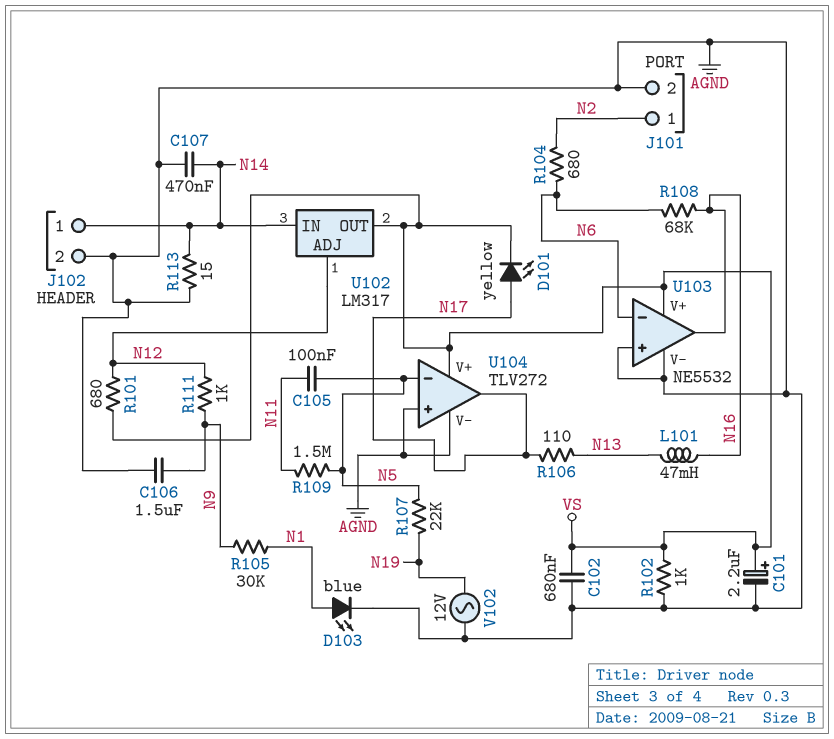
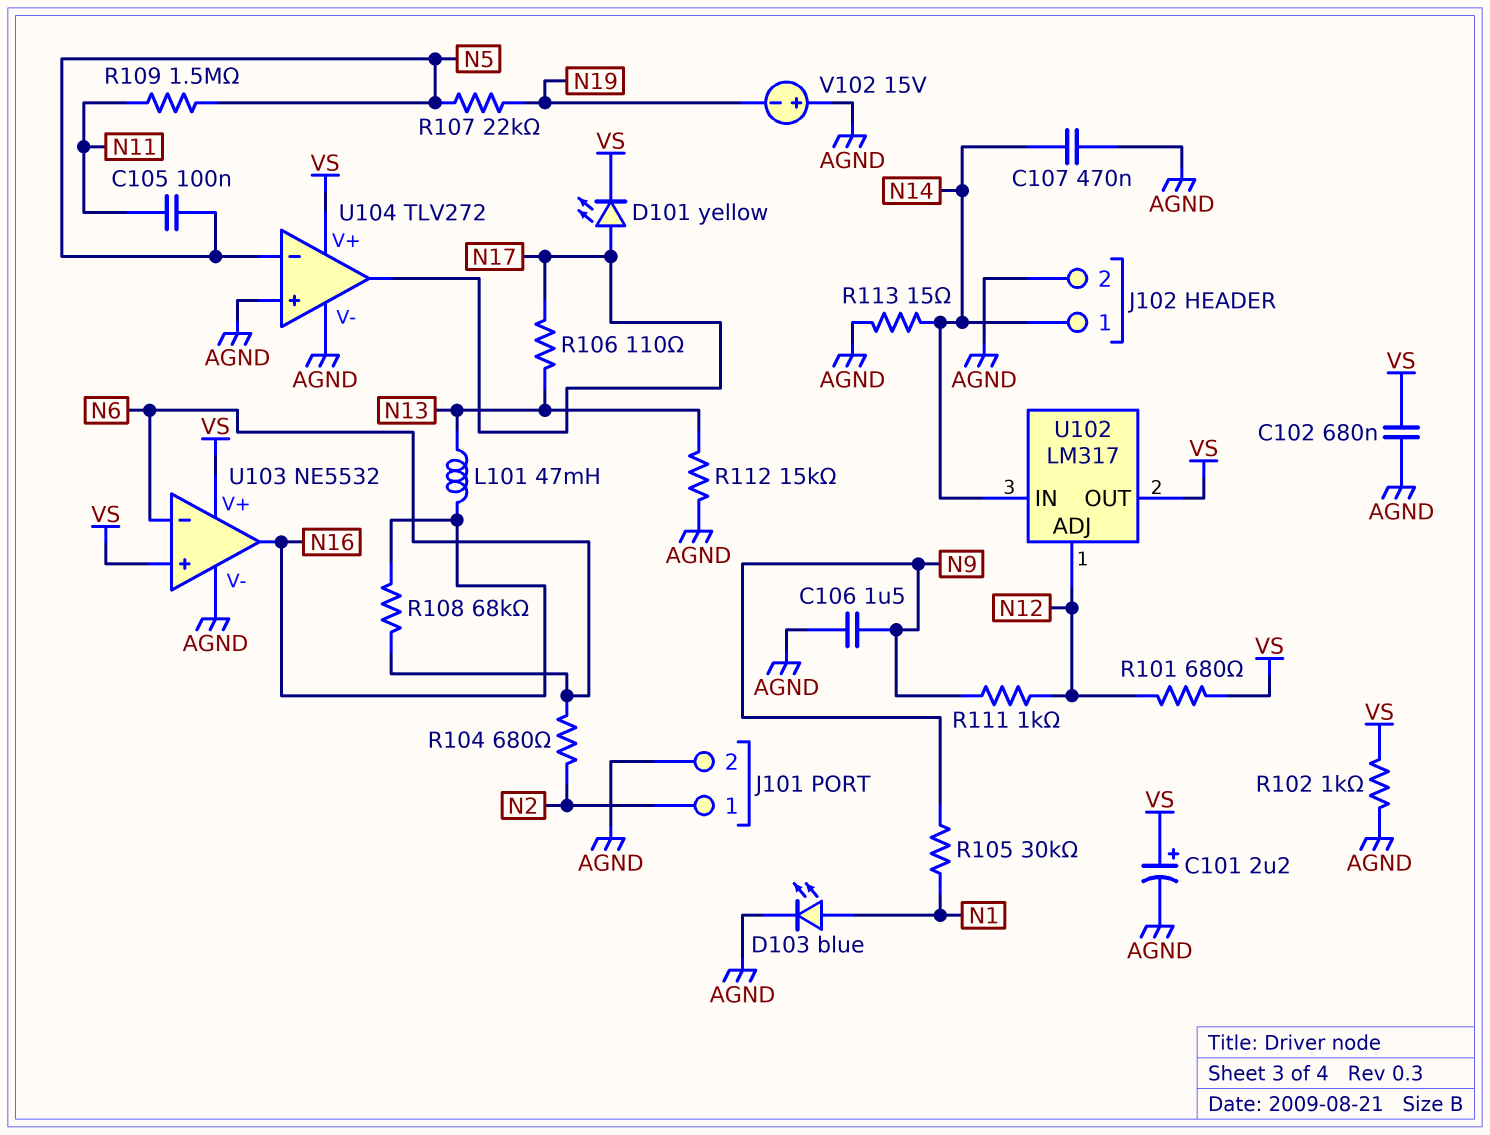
R112: none -> 15k (AGND, N13)
U103 pin in+: AGND -> VS
V102: AC 12V (AGND, N19) -> 15V (plus AGND, minus N19)

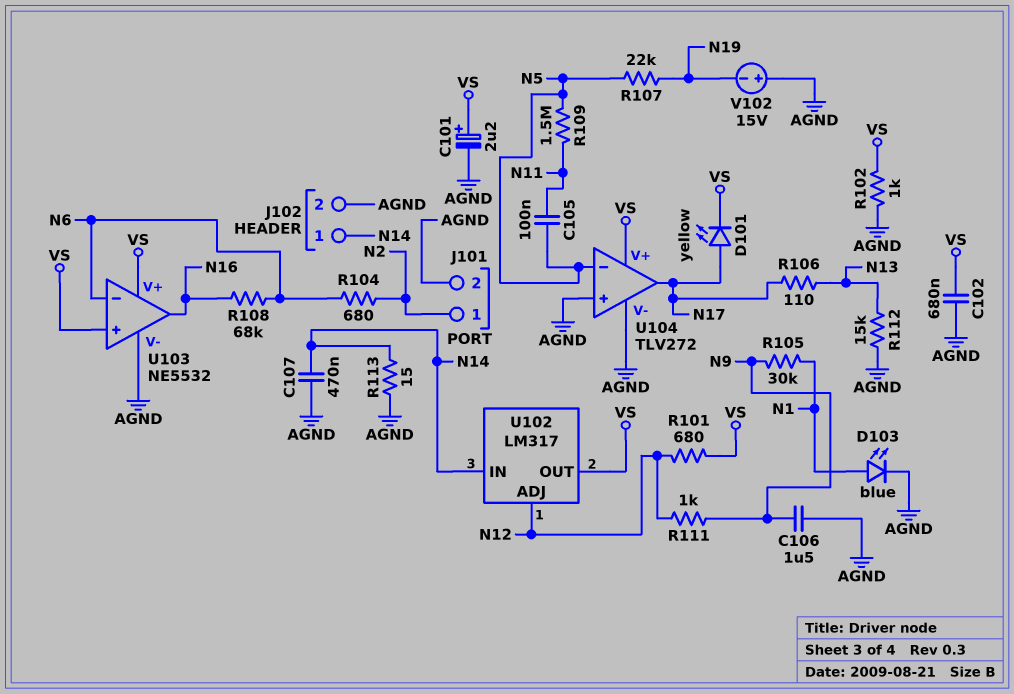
L101: 47mH (N13, N16) -> none

